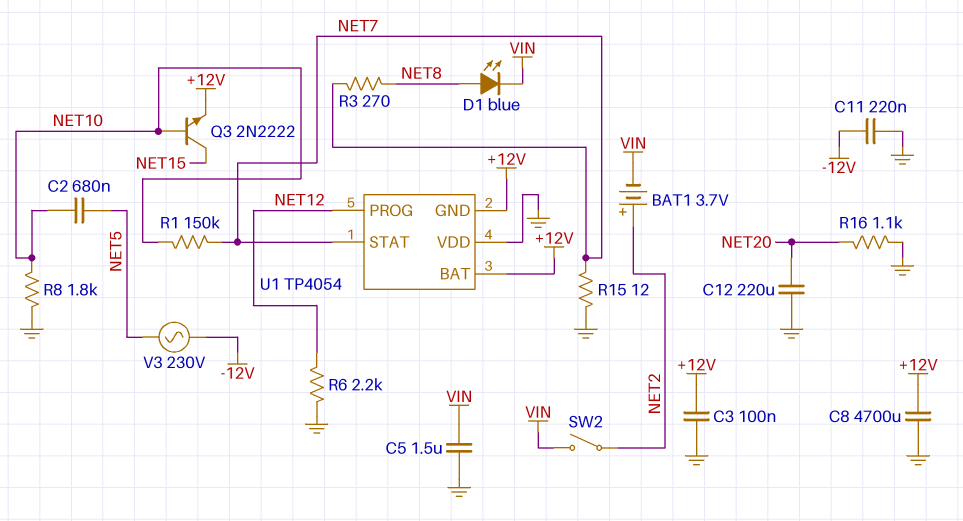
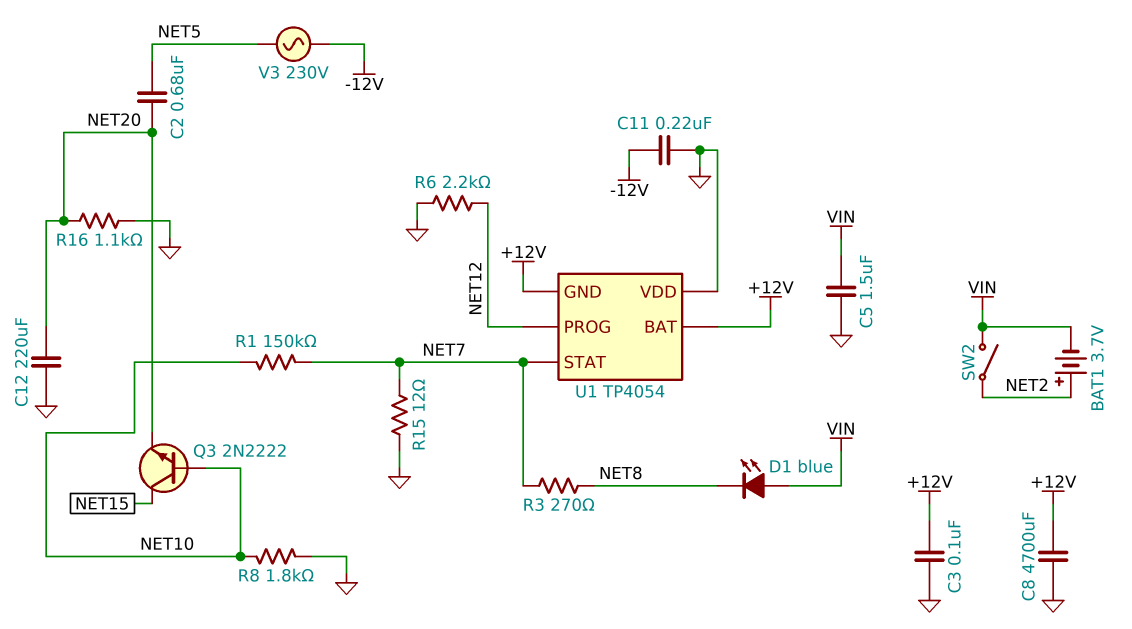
C2: 680nF (NET5, NET10) -> 680nF (NET5, NET20)
D1: LED blue (A NET8, K VIN) -> LED blue (A VIN, K NET8)
Q3: NPN 2N2222 (B NET10, C NET15, E +12V) -> NPN 2N2222 (B NET10, C NET15, E NET20)

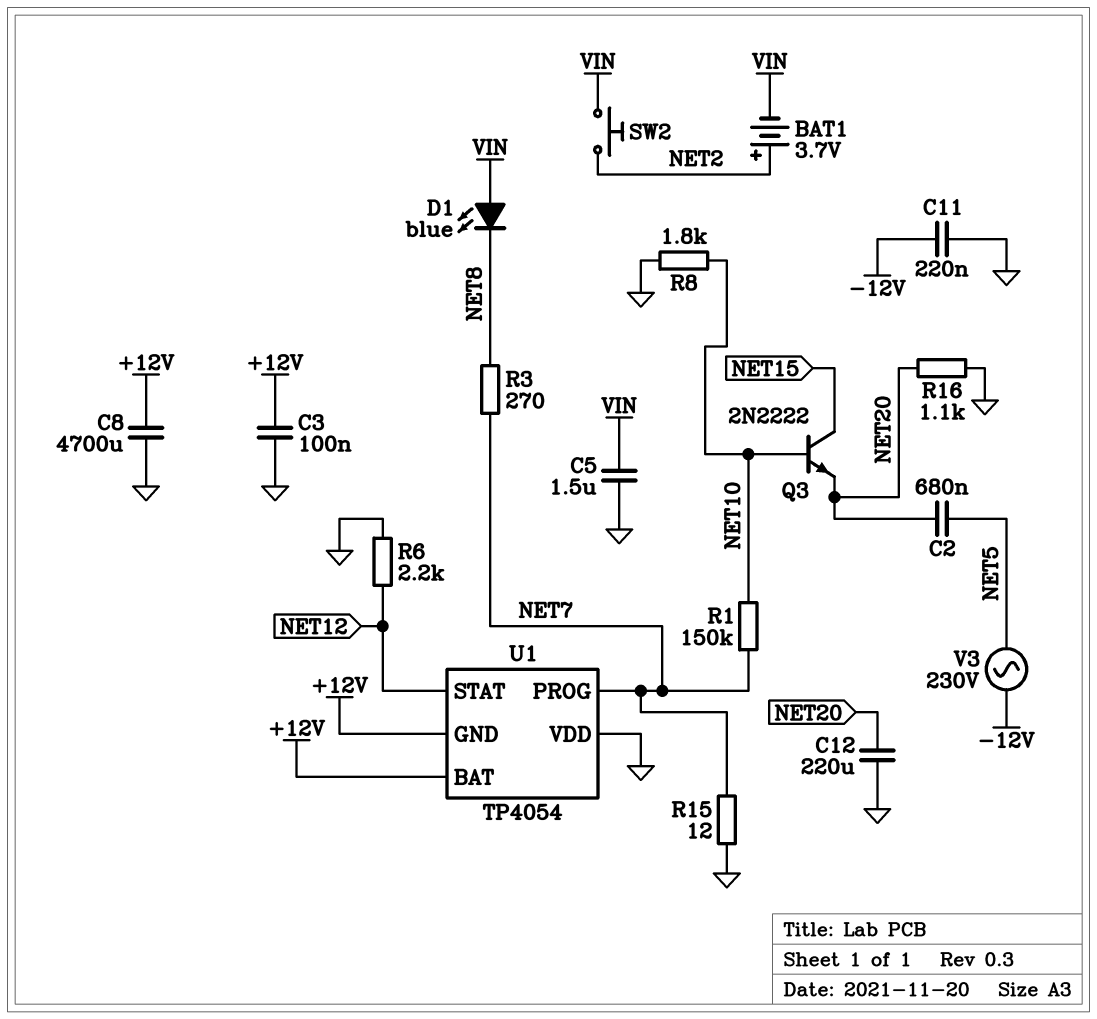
SW2: switch (NET2, VIN) -> button (NET2, VIN)
U1 pin PROG: NET12 -> NET7
U1 pin STAT: NET7 -> NET12

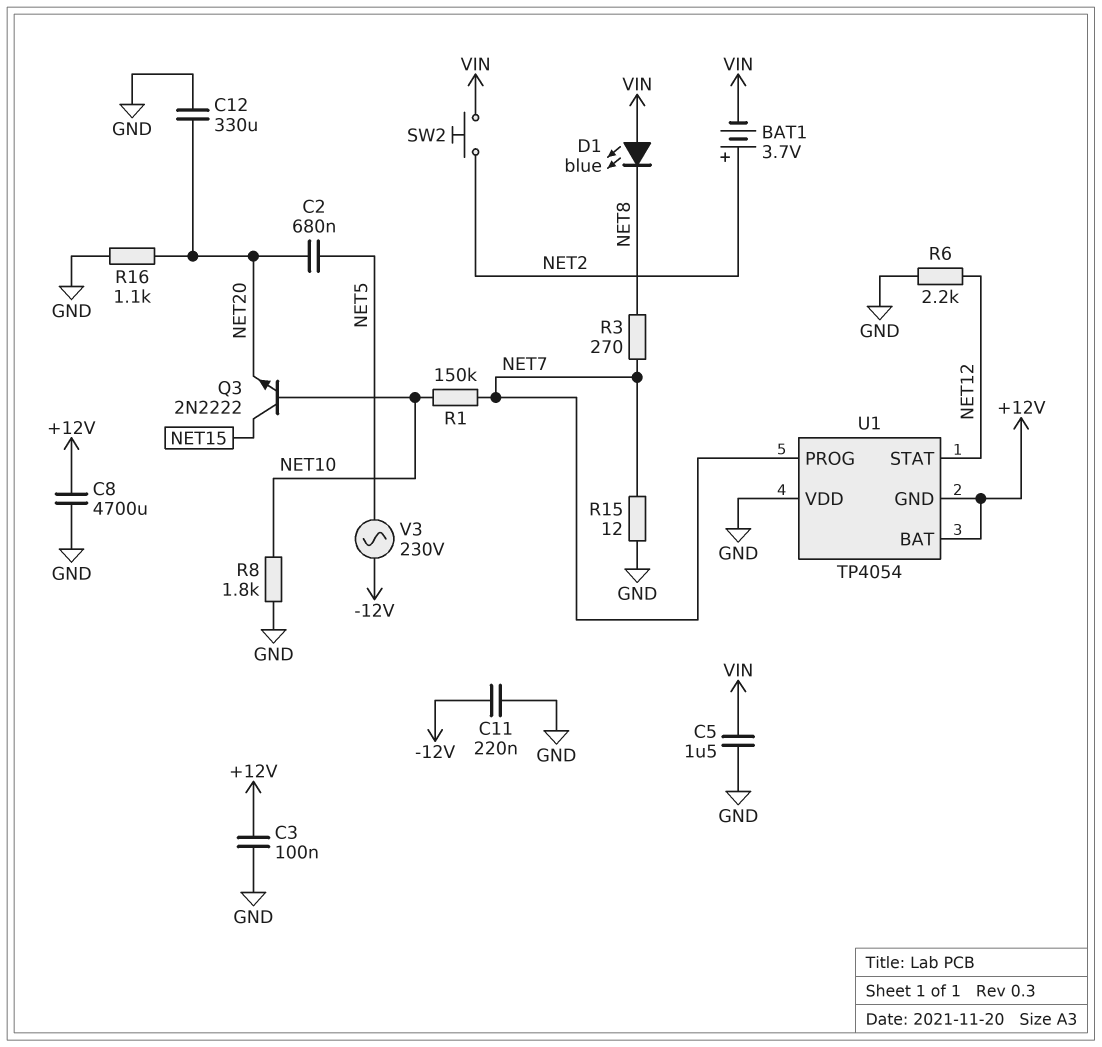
C12: 220uF (GND, NET20) -> 330uF (GND, NET20)

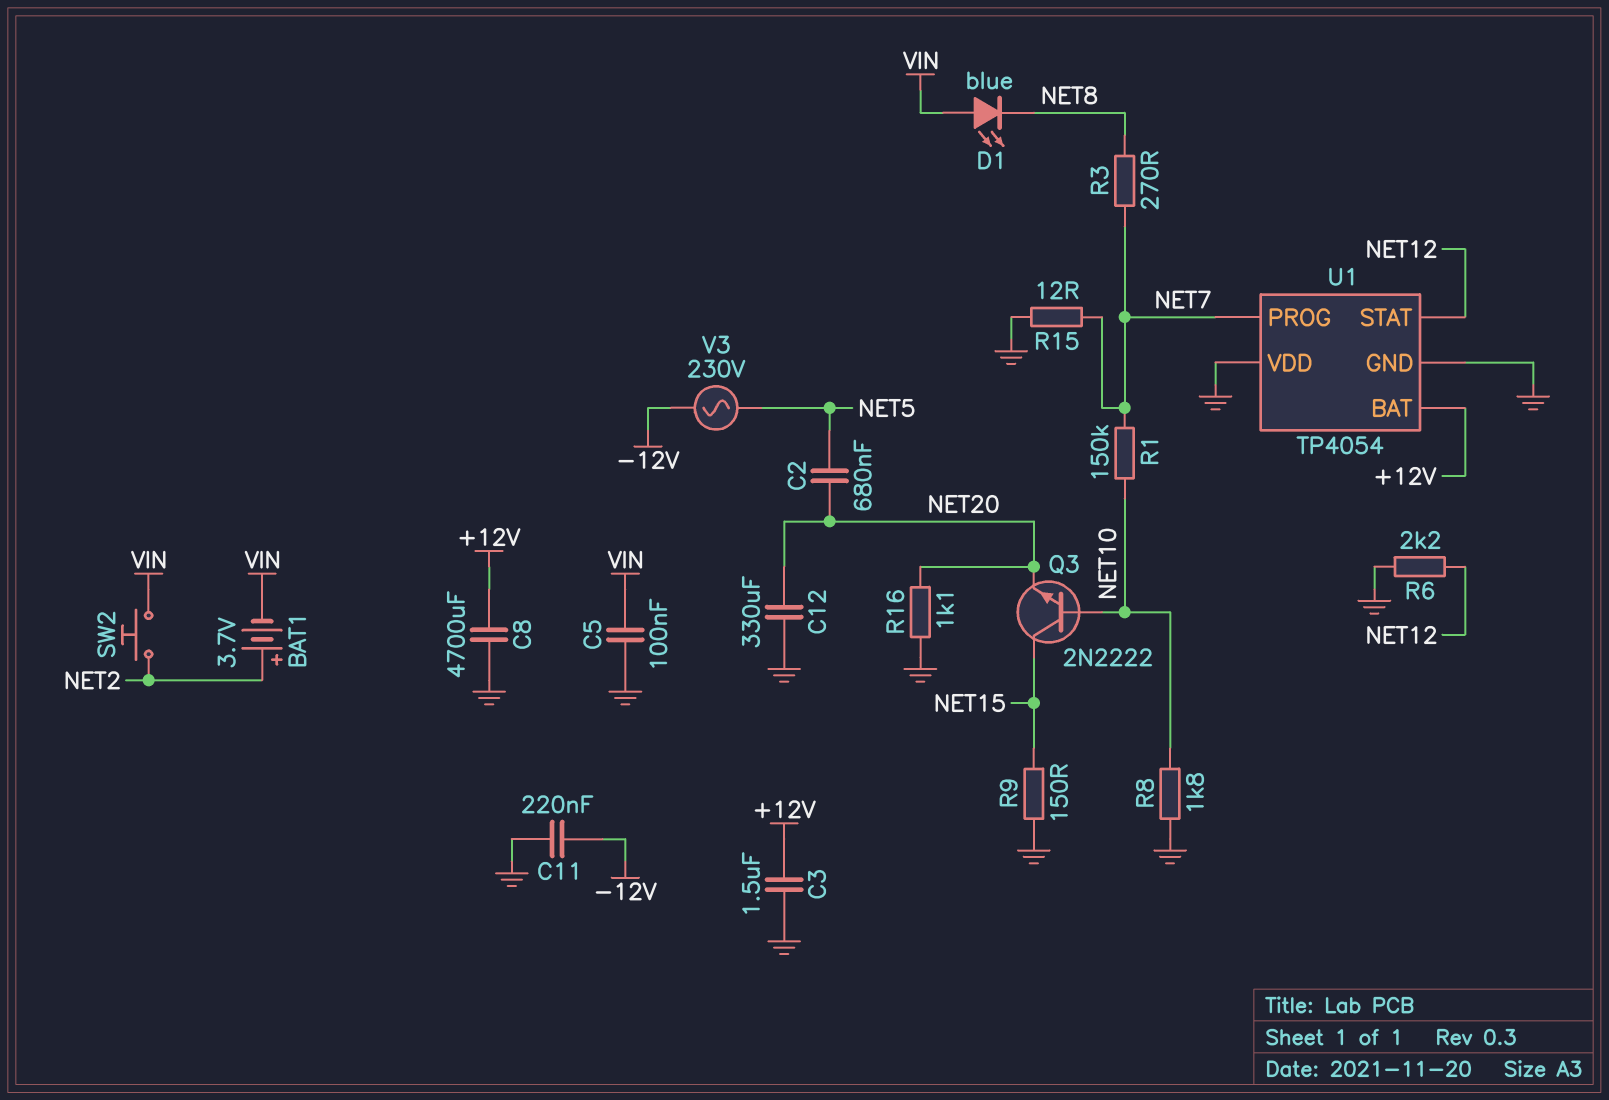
C3: 100nF (+12V, GND) -> 1.5uF (+12V, GND)
C5: 1.5uF (GND, VIN) -> 100nF (GND, VIN)
R9: none -> 150 (GND, NET15)
U1 pin GND: +12V -> GND

